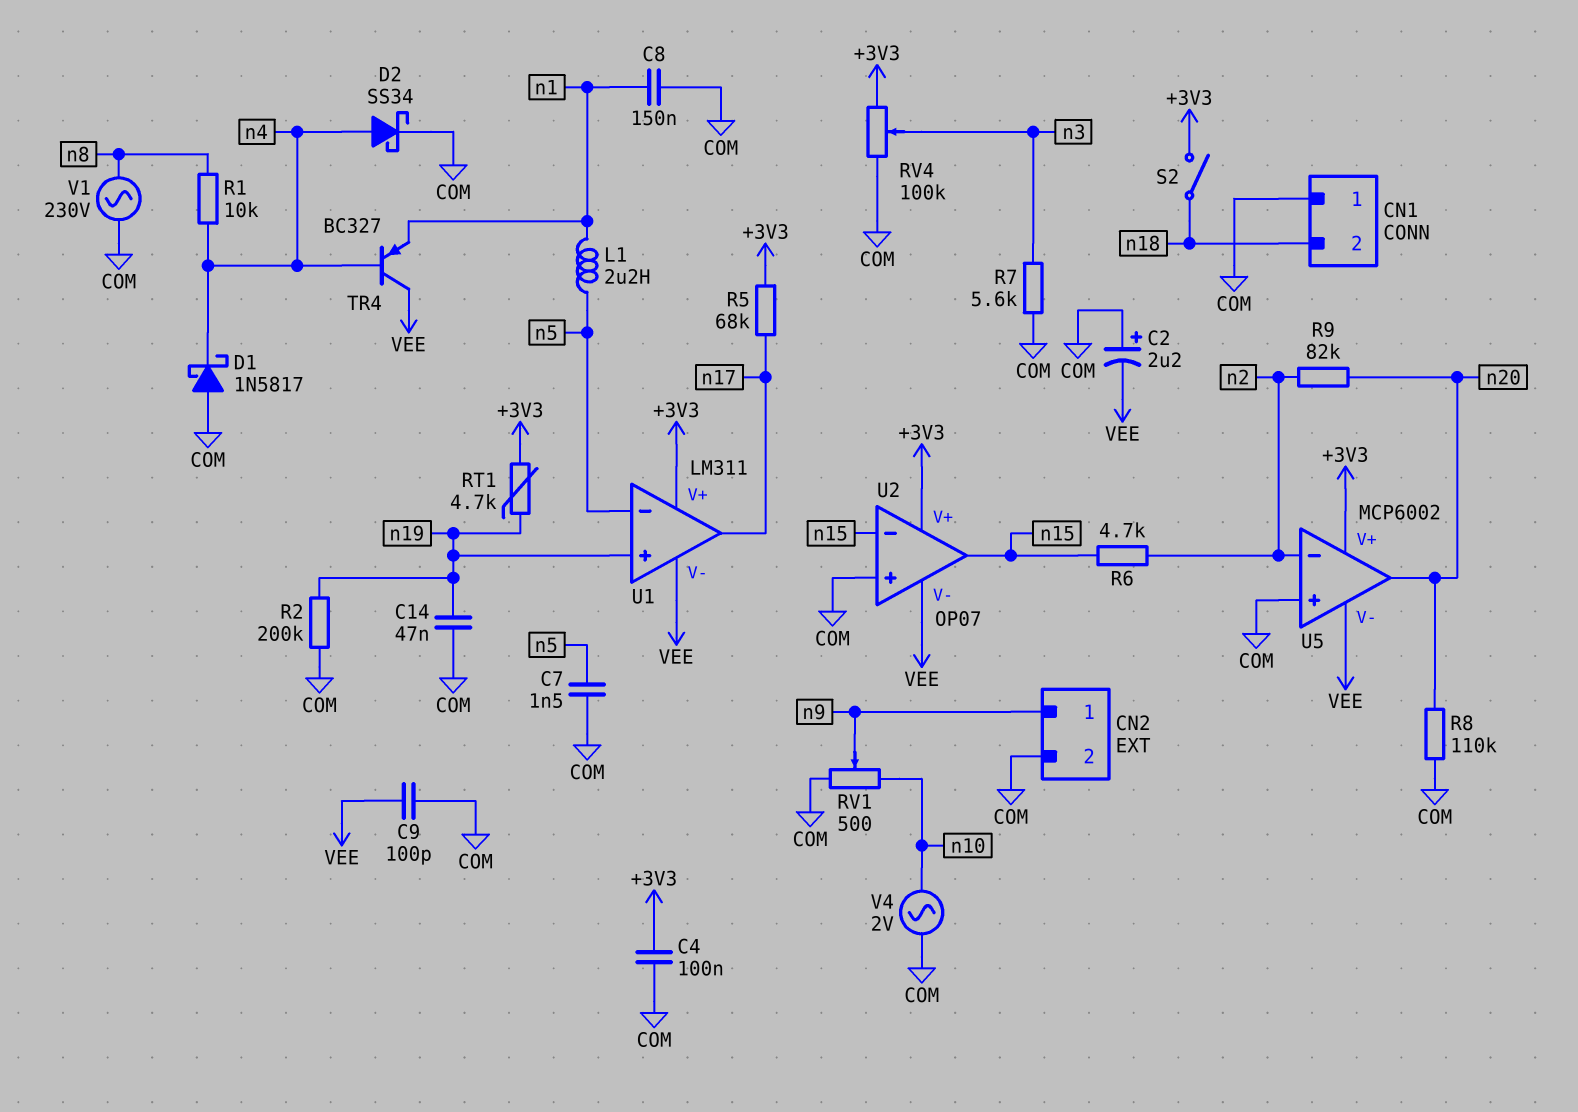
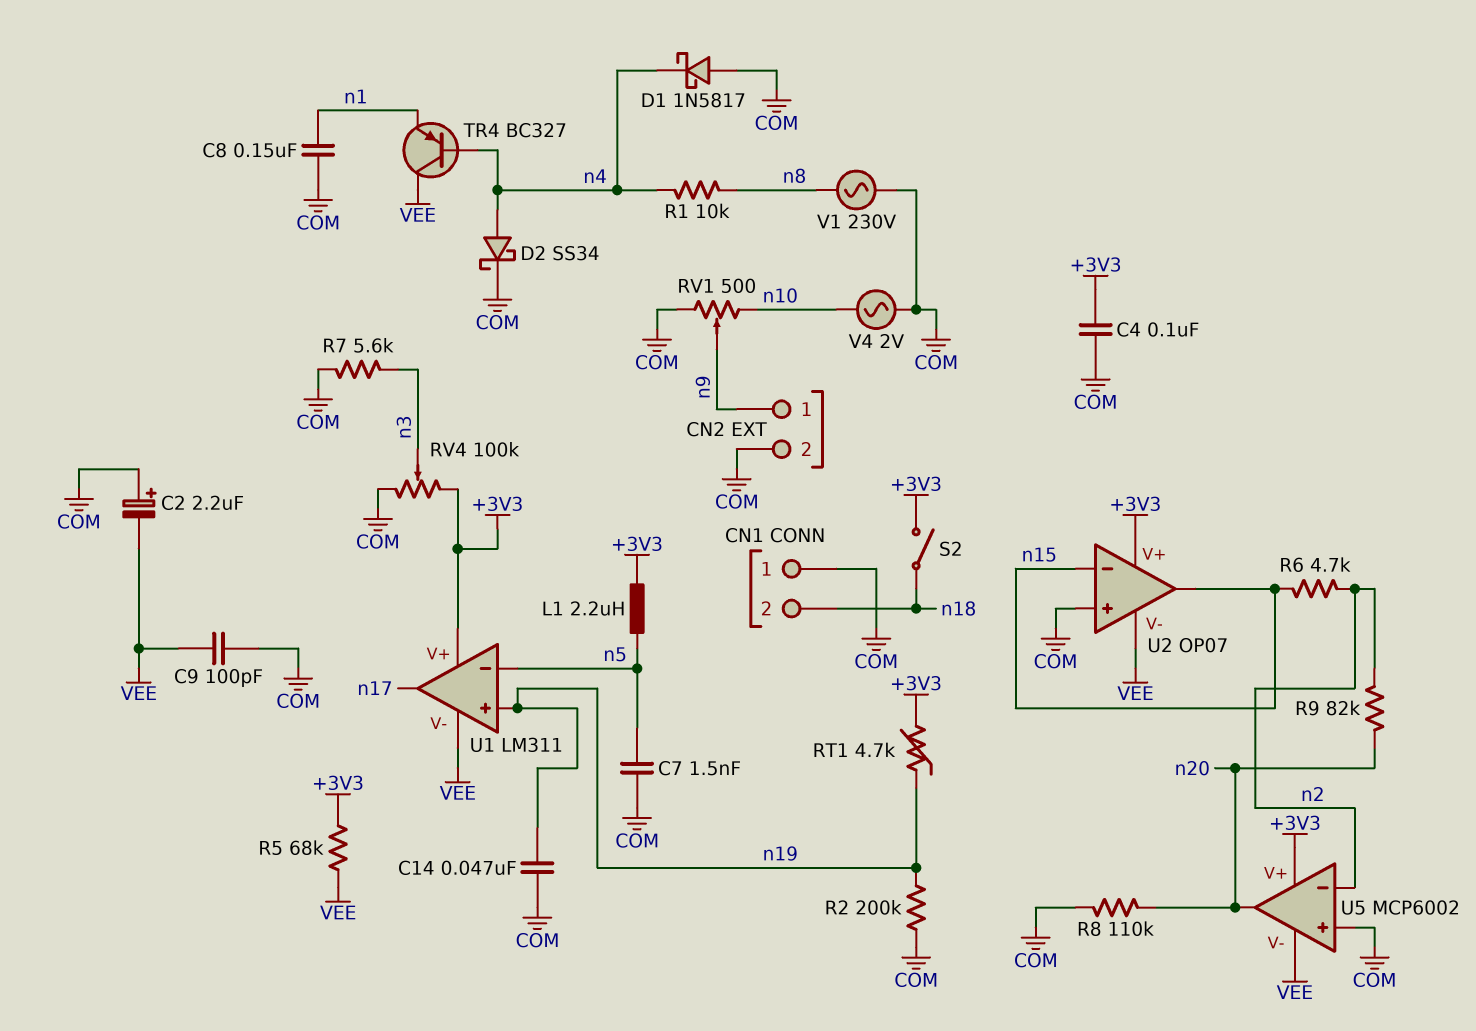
L1: 2.2uH (n1, n5) -> 2.2uH (+3V3, n5)
R5: 68k (+3V3, n17) -> 68k (+3V3, VEE)

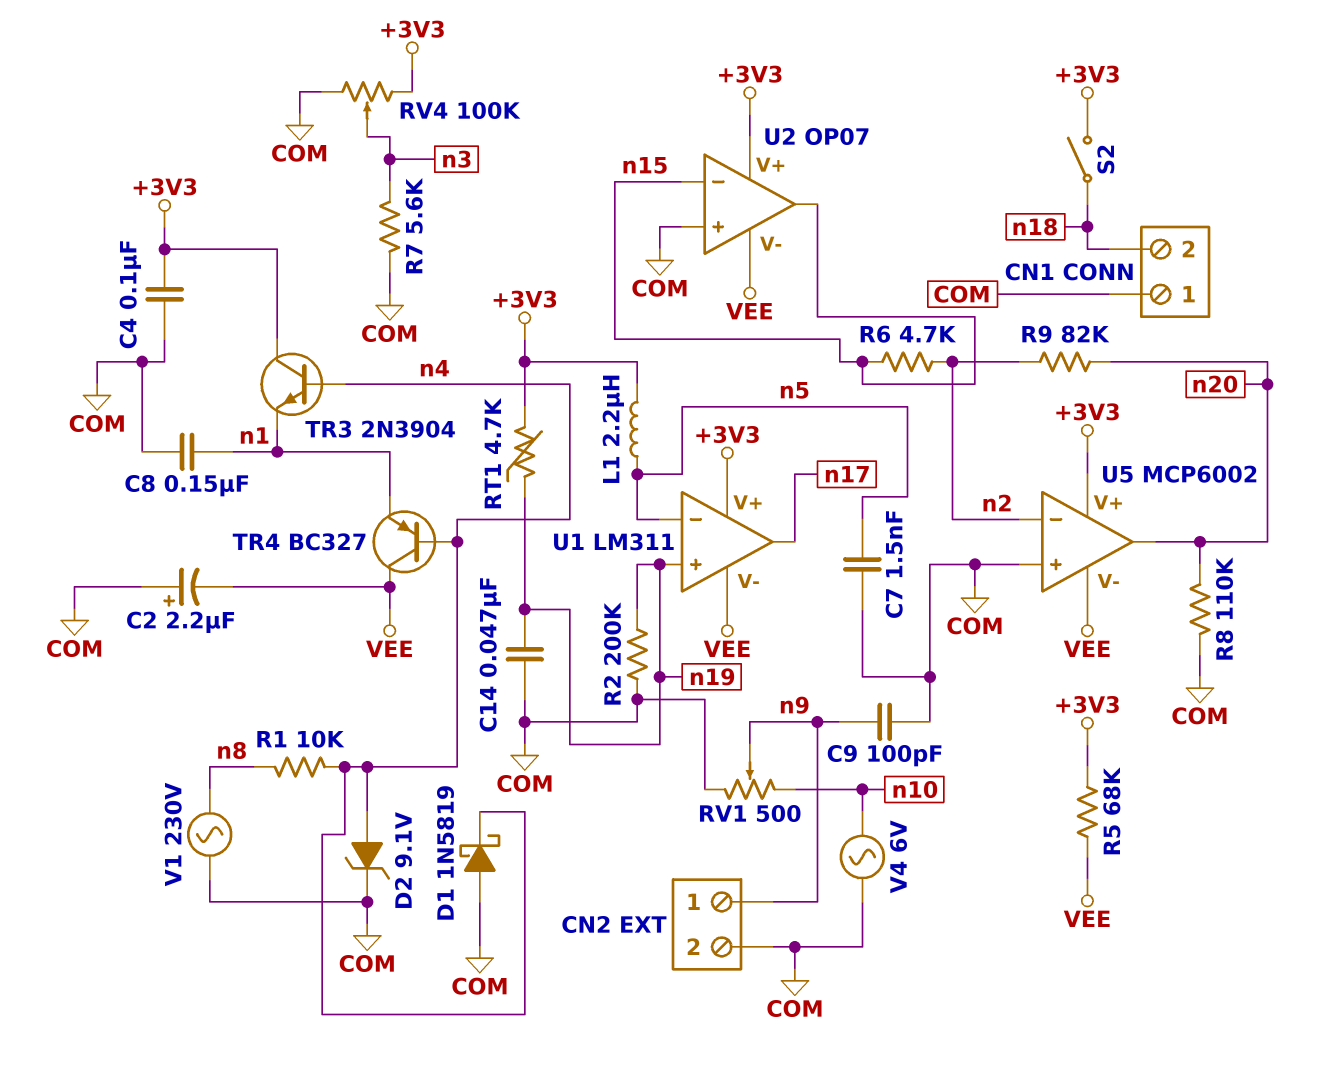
C9: 100pF (COM, VEE) -> 100pF (COM, n9)
D1: schottky 1N5817 (A COM, K n4) -> schottky 1N5819 (A COM, K n4)
D2: schottky SS34 (A n4, K COM) -> zener 9.1V (A n4, K COM)
TR3: none -> NPN 2N3904 (B n4, C +3V3, E n1)
V4: AC 2V (COM, n10) -> AC 6V (COM, n10)

